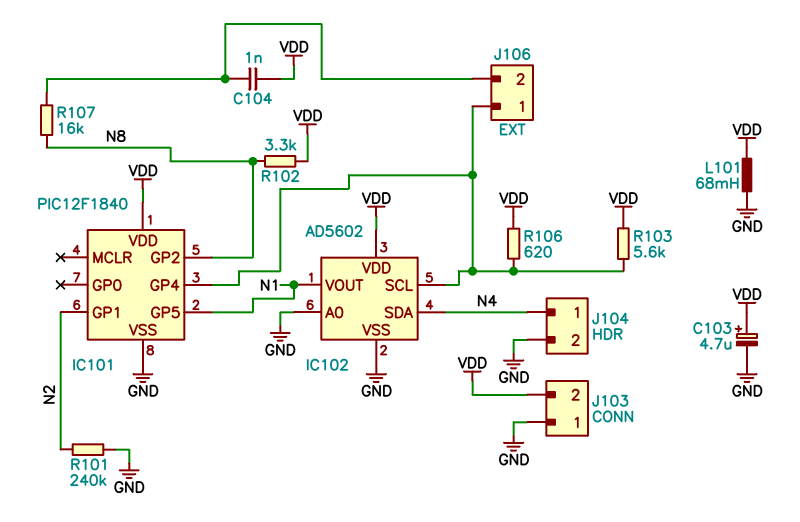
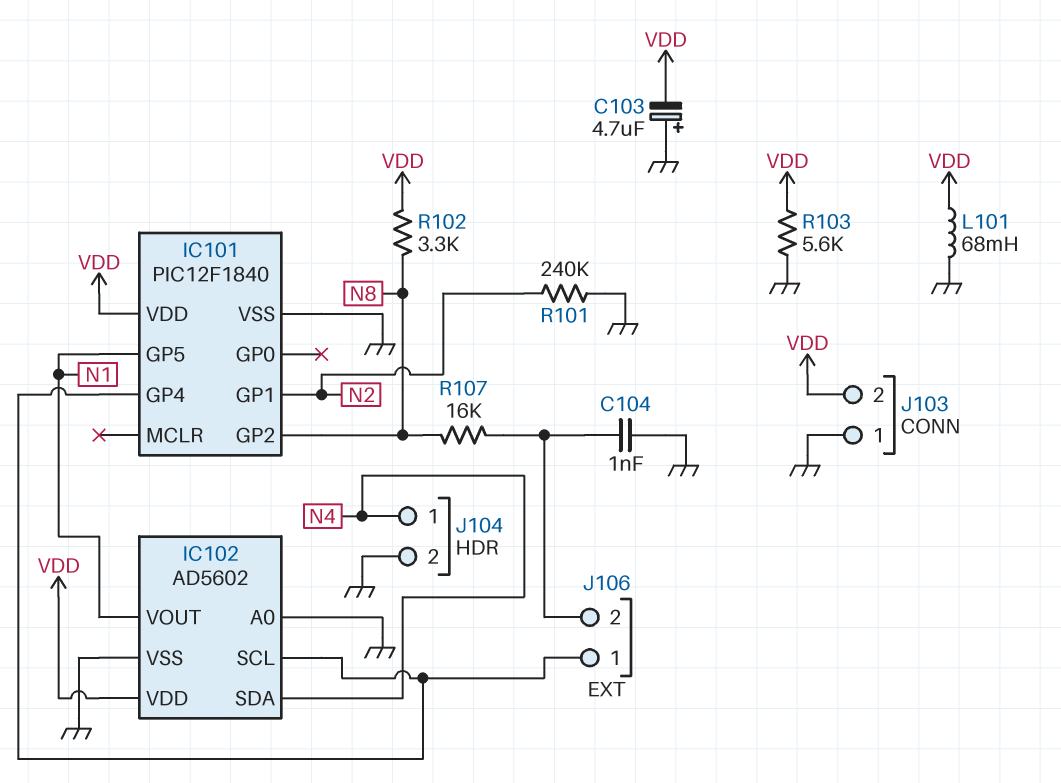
C103: 4.7uF (plus VDD, minus GND) -> 4.7uF (plus GND, minus VDD)
C104: 1nF (J106/2, VDD) -> 1nF (GND, J106/2)
R103: 5.6k (IC101/GP4, VDD) -> 5.6k (GND, VDD)
R106: 620 (IC101/GP4, VDD) -> none

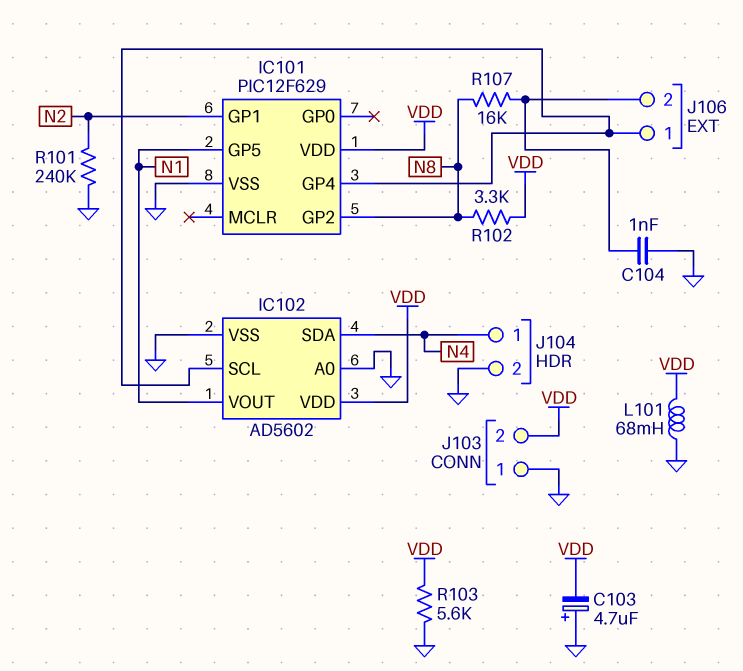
IC101: PIC12F1840 -> PIC12F629

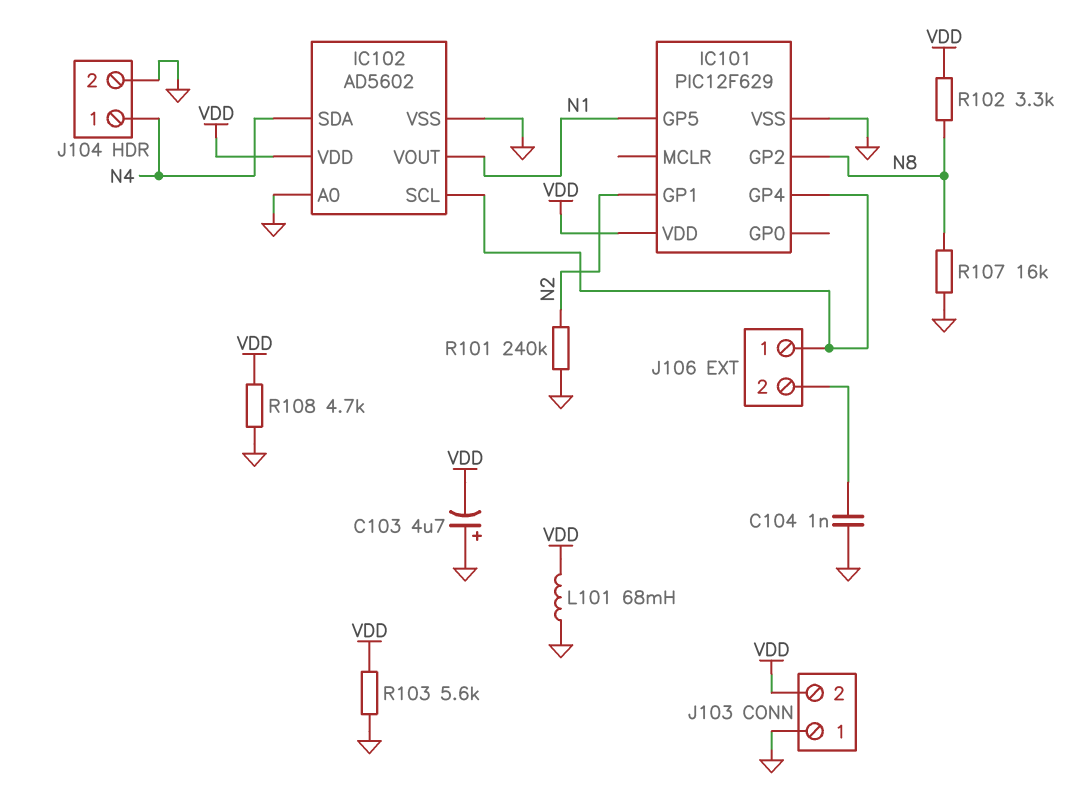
R107: 16k (J106/2, N8) -> 16k (GND, N8)
R108: none -> 4.7k (GND, VDD)

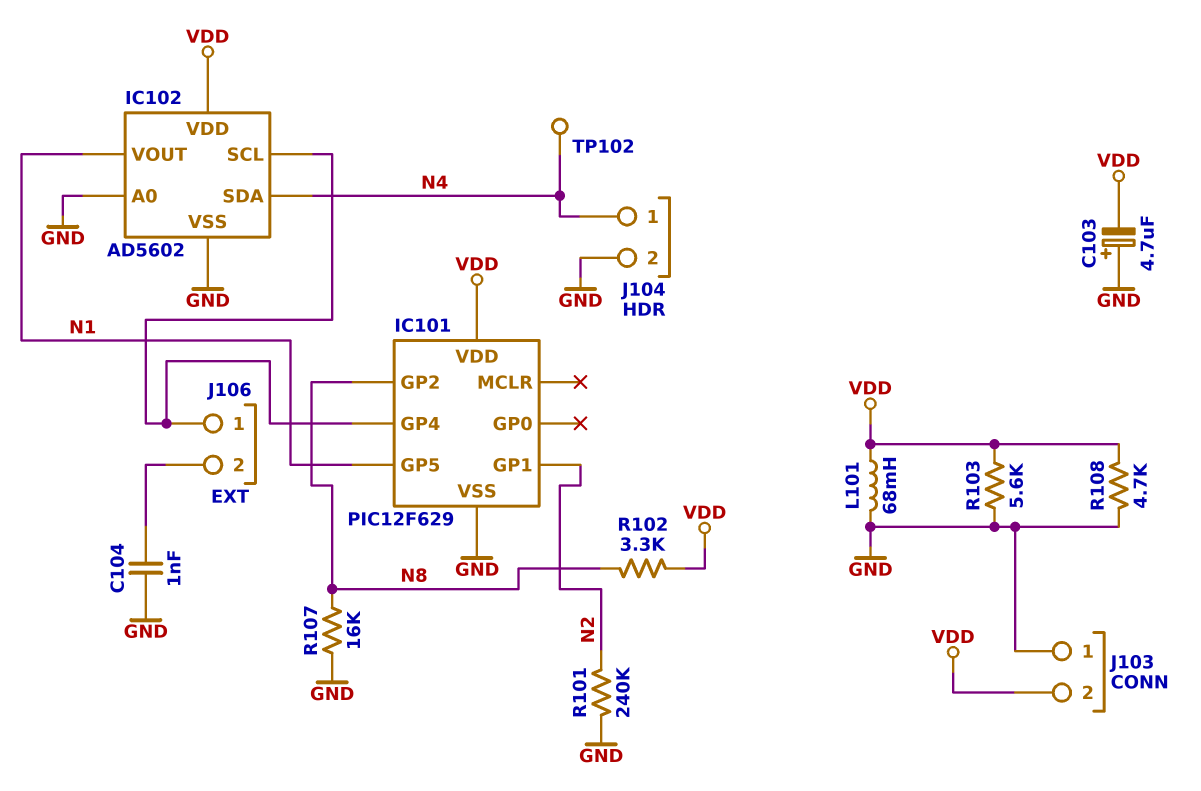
TP102: none -> test point (N4)

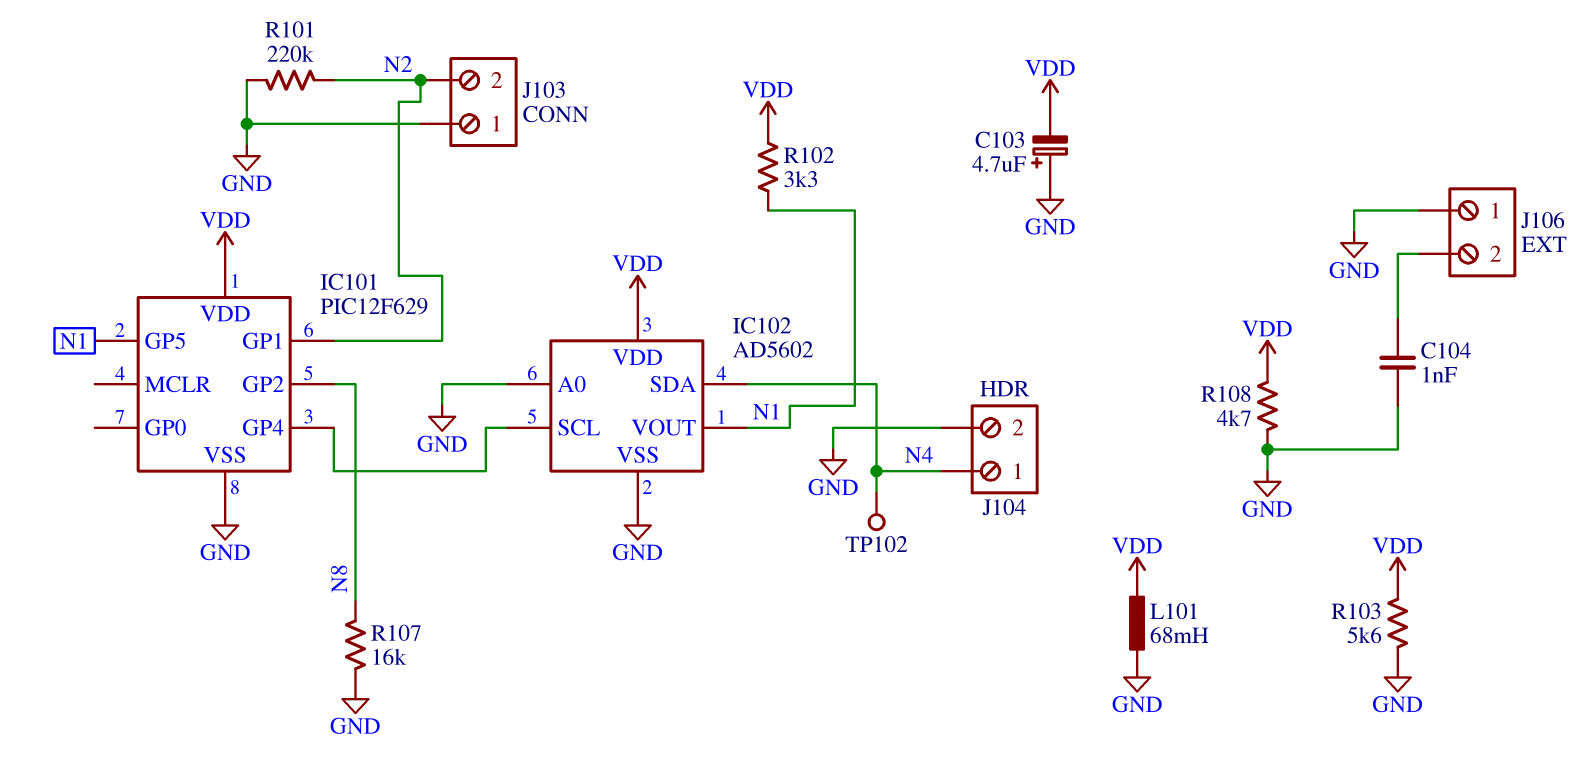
J103 pin 2: VDD -> N2
J106 pin 1: IC101/GP4 -> GND
R101: 240k (GND, N2) -> 220k (GND, N2)
R102: 3.3k (N8, VDD) -> 3.3k (N1, VDD)

